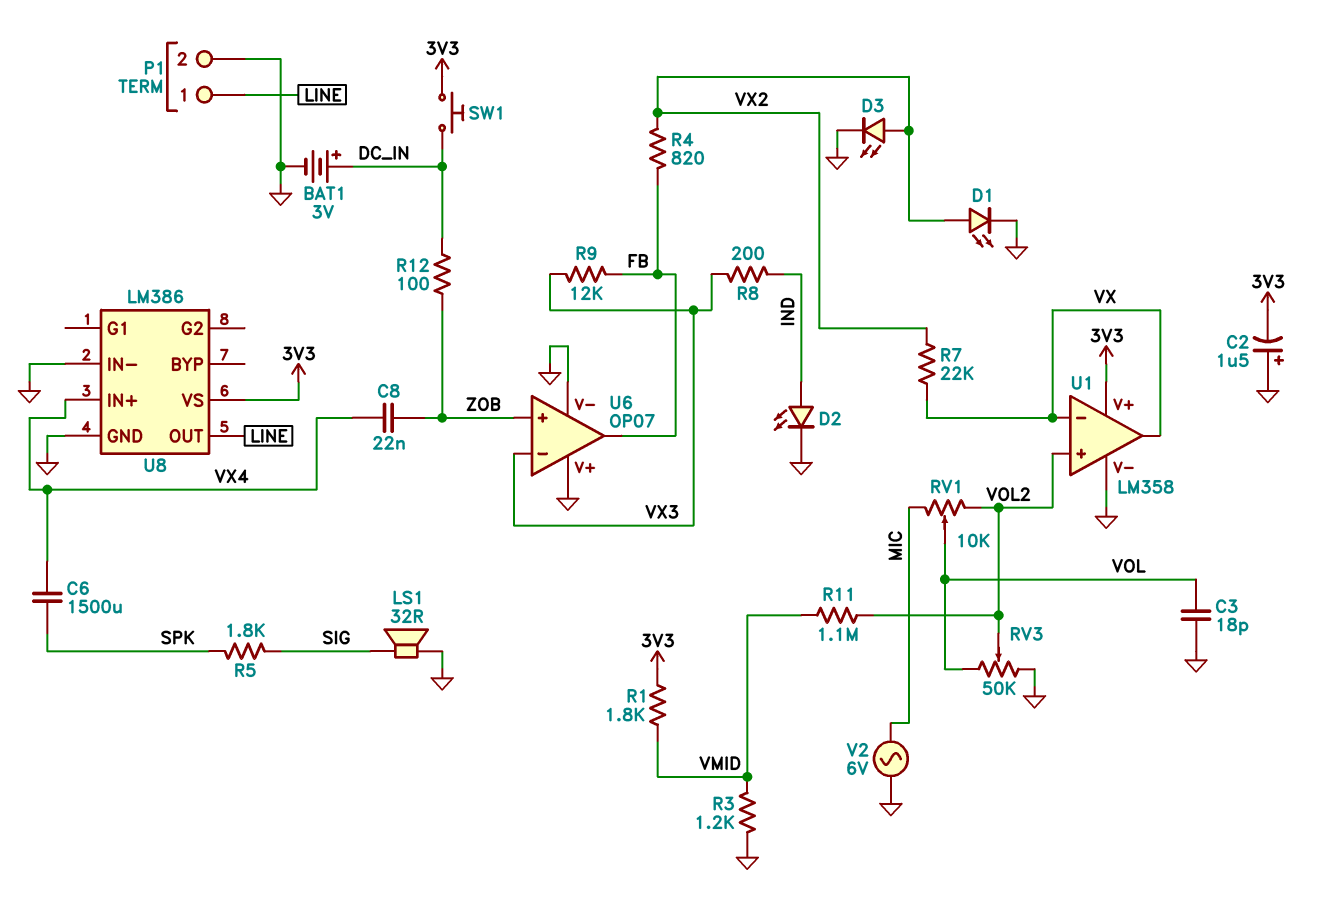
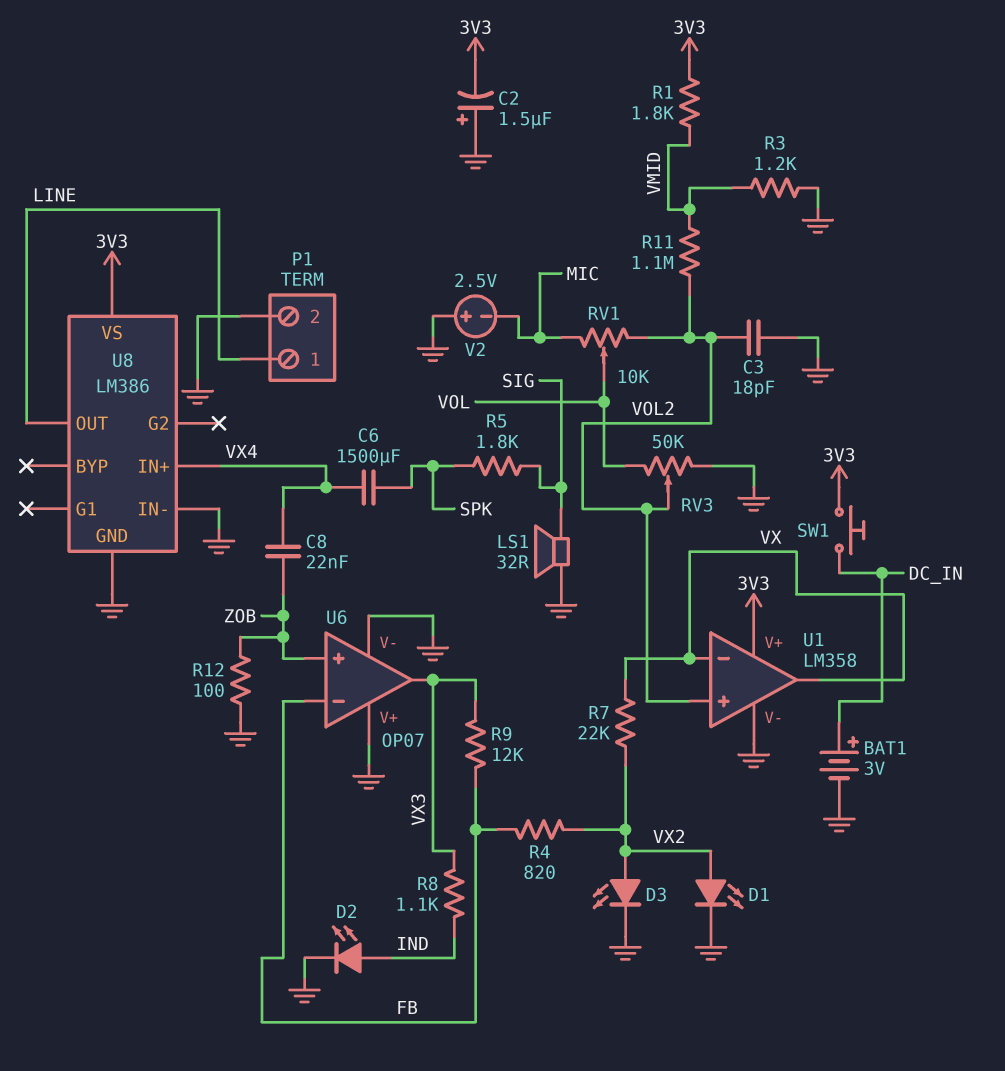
C3: 18pF (GND, VOL) -> 18pF (GND, VOL2)
R8: 200 (IND, VX3) -> 1.1k (IND, VX3)
R12: 100 (DC_IN, ZOB) -> 100 (GND, ZOB)
U6 pin in-: VX3 -> FB
U6 pin out: FB -> VX3
V2: AC 6V (GND, MIC) -> 2.5V (plus GND, minus MIC)

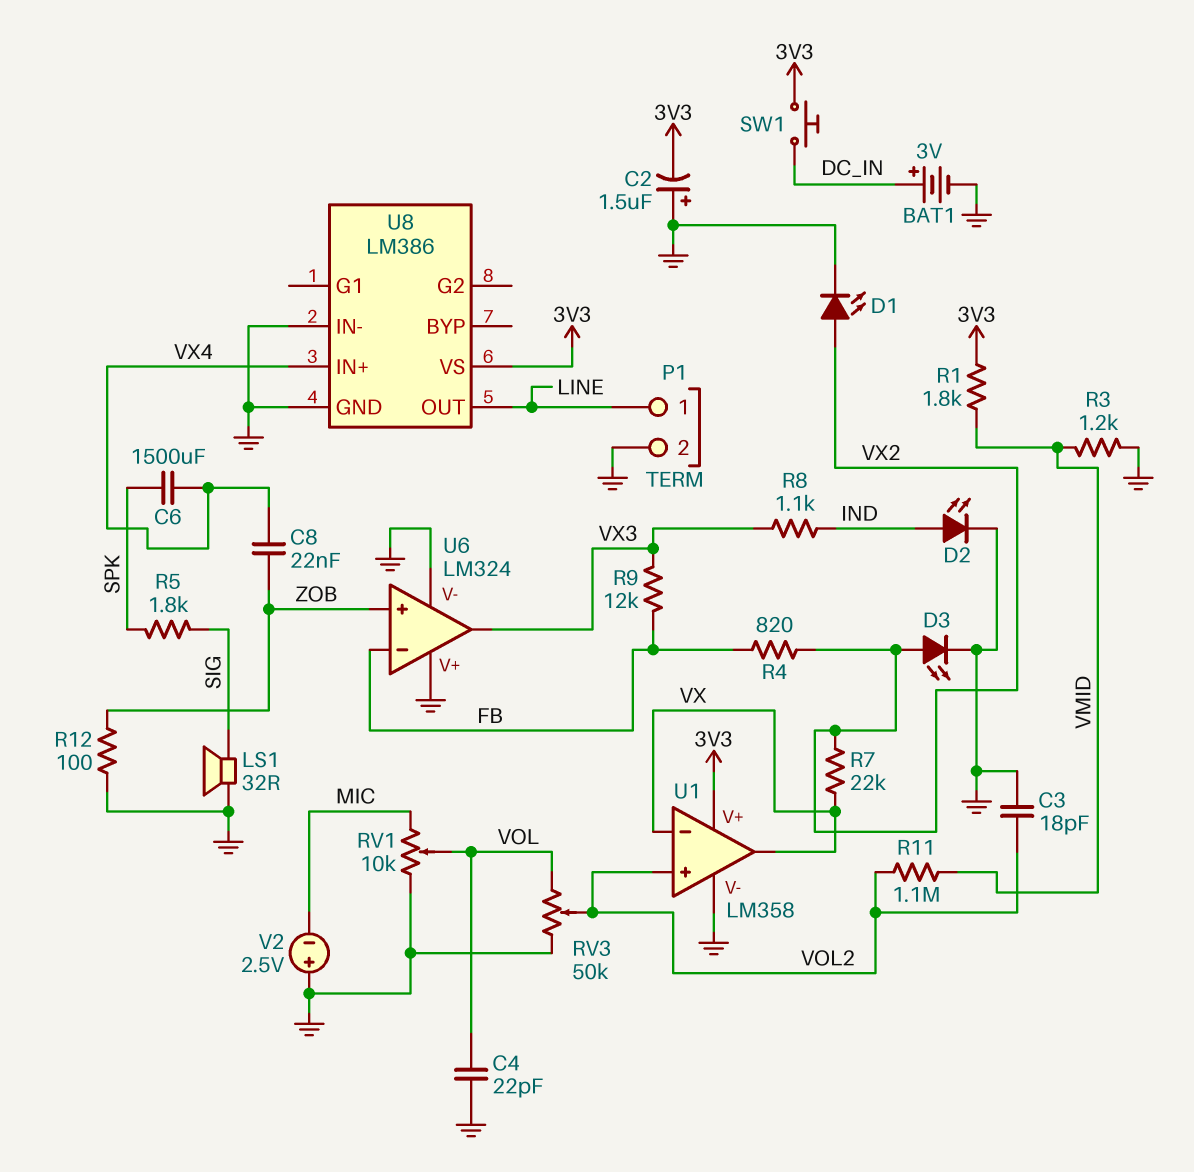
C4: none -> 22pF (GND, VOL)
RV1: 10k (MIC, VOL2, wiper VOL) -> 10k (GND, MIC, wiper VOL)
U6: OP07 -> LM324

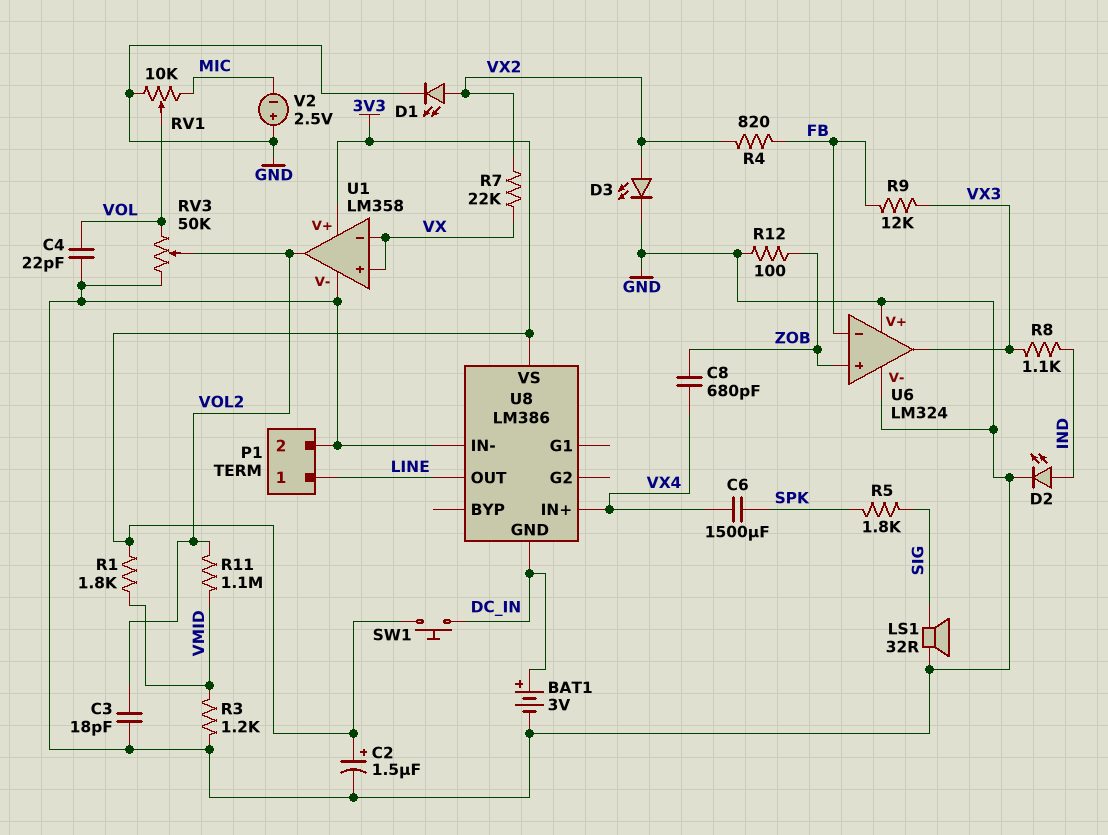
C2: 1.5uF (plus GND, minus 3V3) -> 1.5uF (plus 3V3, minus GND)
C8: 22nF (VX4, ZOB) -> 680pF (VX4, ZOB)
U1 pin in+: VOL2 -> VX
U1 pin out: VX -> VOL2
U8 pin GND: GND -> DC_IN

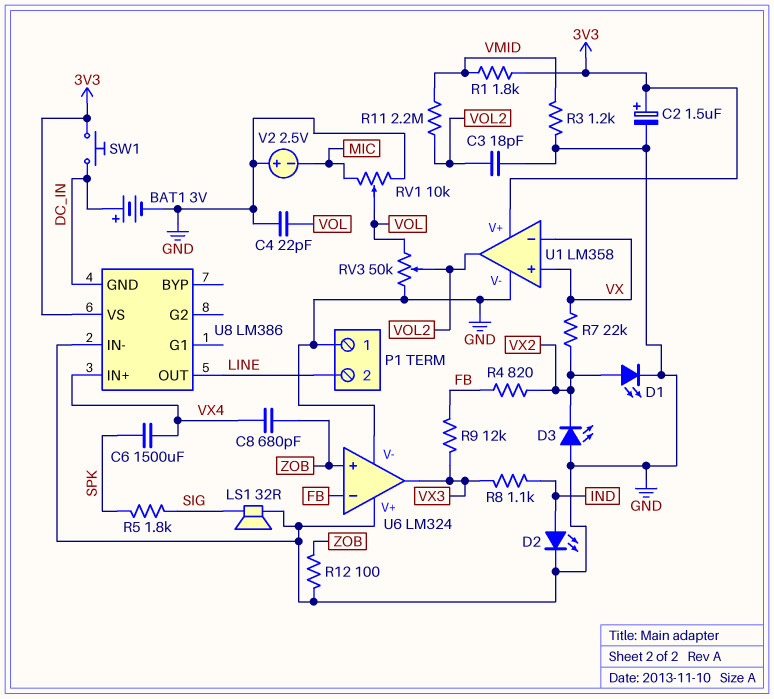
D3: LED (A VX2, K GND) -> LED (A GND, K VX2)
P1 pin 1: LINE -> GND
P1 pin 2: GND -> LINE
R11: 1.1M (VMID, VOL2) -> 2.2M (VMID, VOL2)

